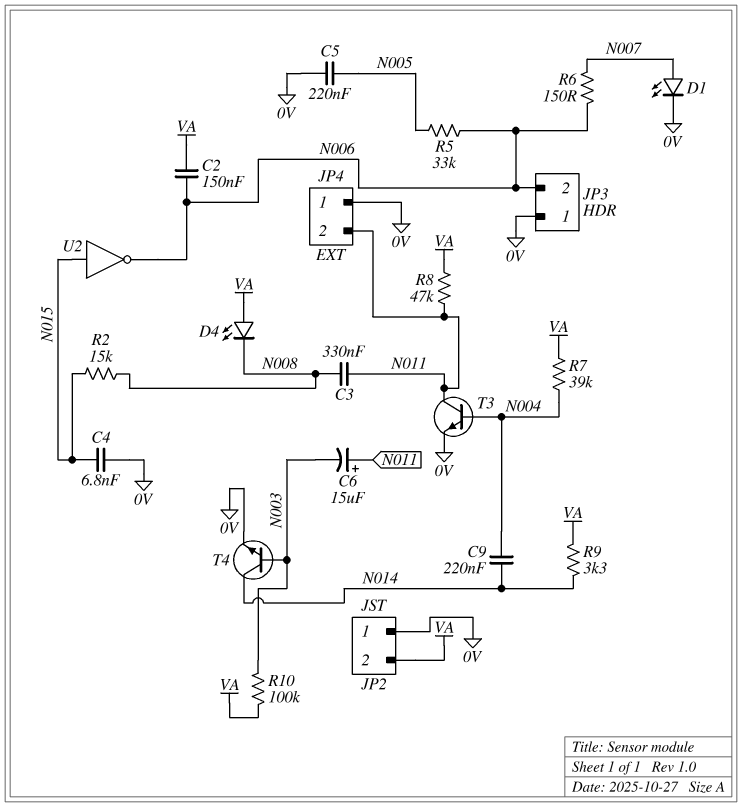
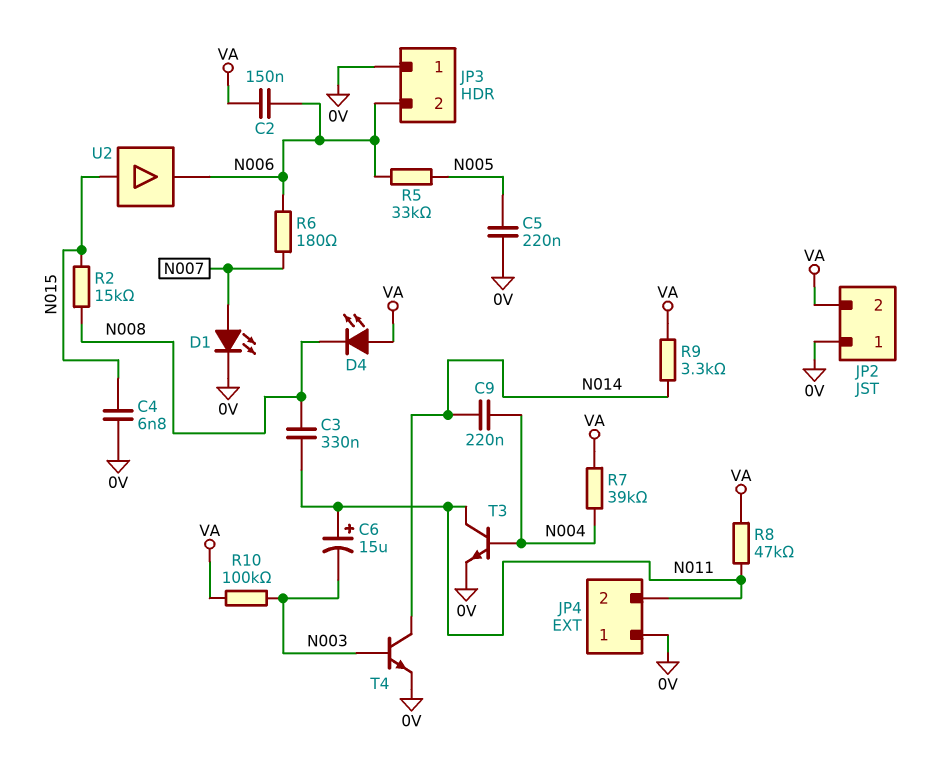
R6: 150 (N006, N007) -> 180 (N006, N007)
U2: NOT (in N015, out N006) -> buffer (in N015, out N006)

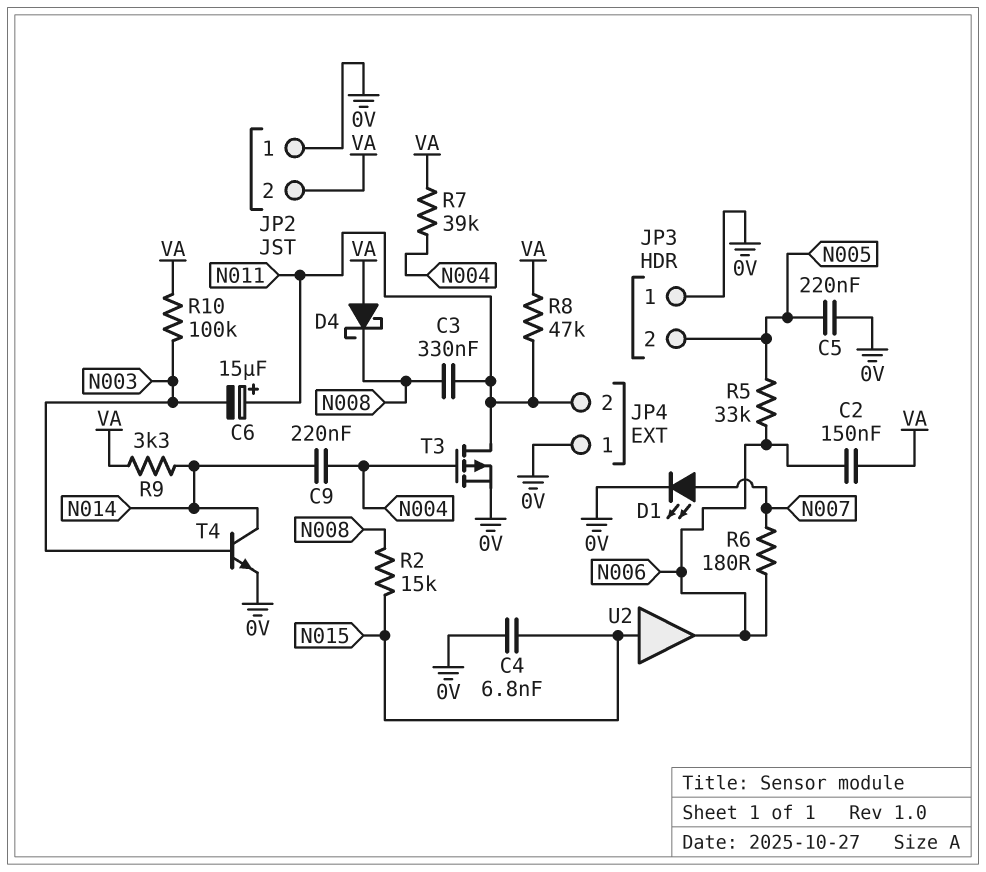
D4: LED (A VA, K N008) -> schottky (A VA, K N008)
JP3 pin 2: N006 -> N005
T3: NPN (B N004, C N011, E 0V) -> PMOS (G N004, D N011, S 0V)

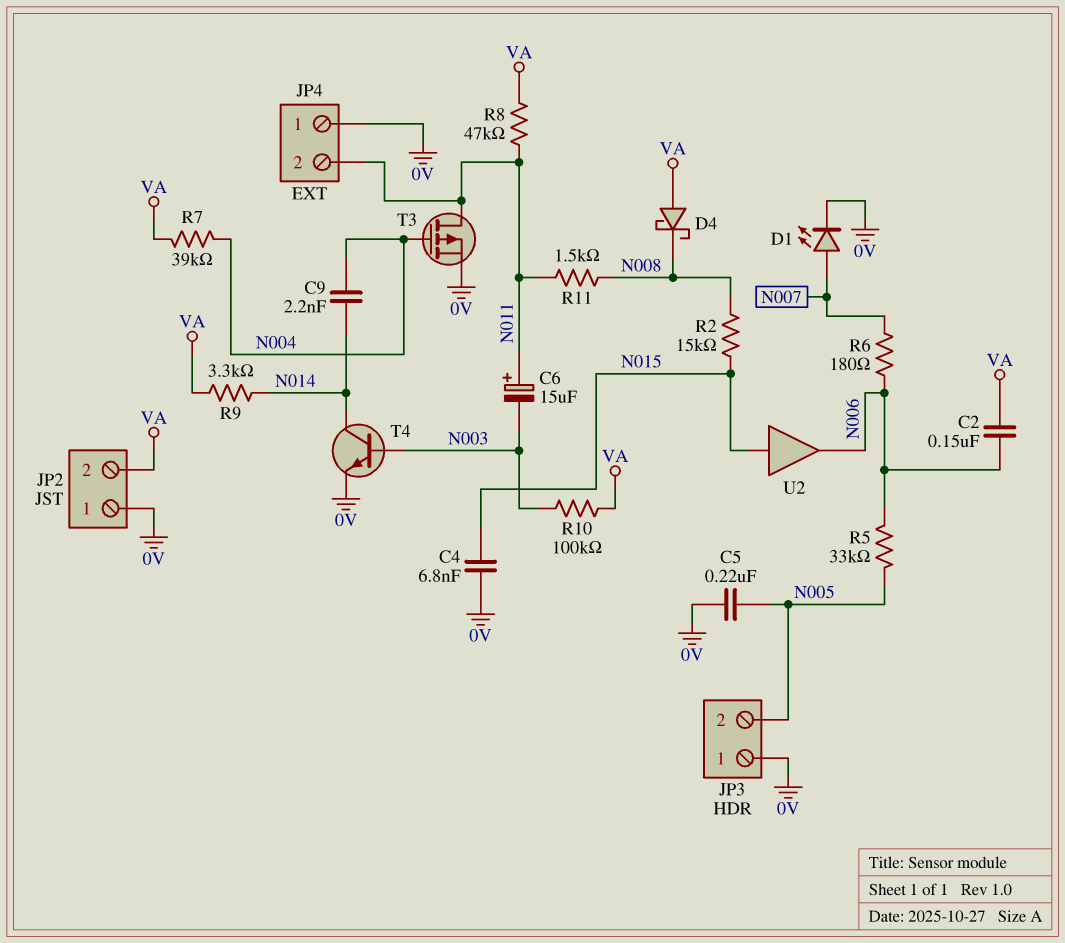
C3: 330nF (N008, N011) -> none
C9: 220nF (N004, N014) -> 2.2nF (N004, N014)
R11: none -> 1.5k (N008, N011)

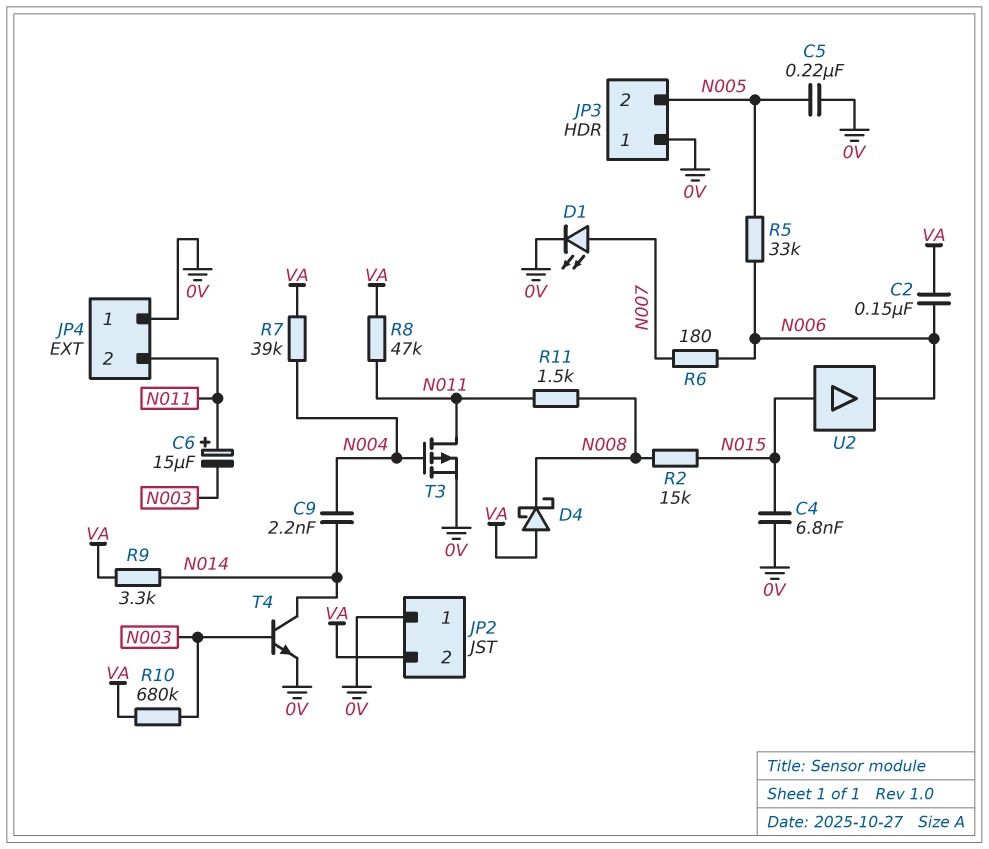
R10: 100k (N003, VA) -> 680k (N003, VA)

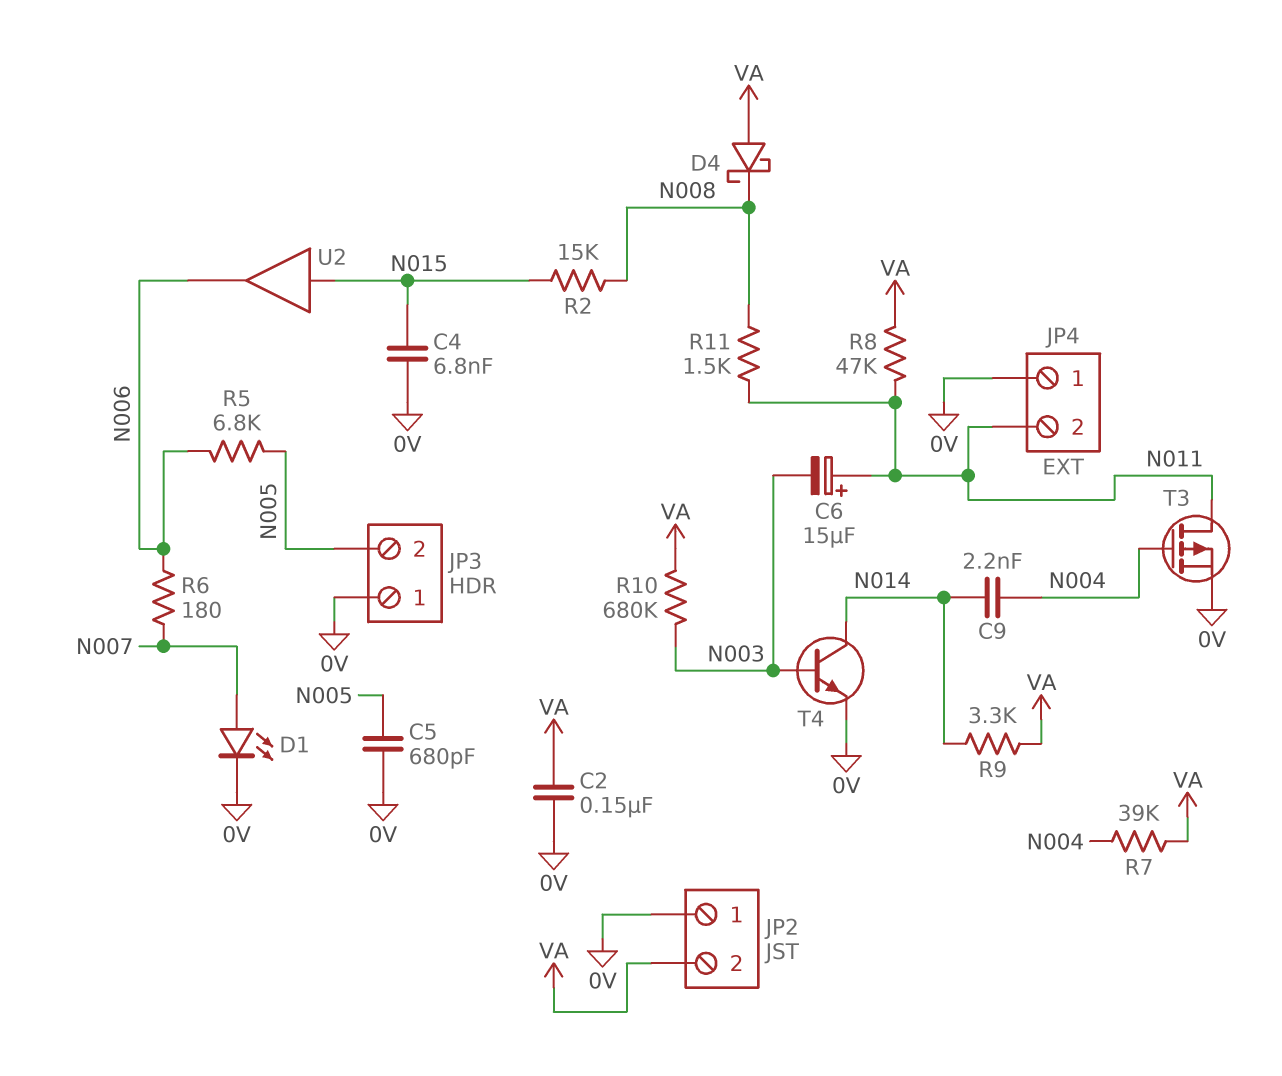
C2: 150nF (N006, VA) -> 150nF (0V, VA)
C5: 220nF (0V, N005) -> 680pF (0V, N005)
R5: 33k (N005, N006) -> 6.8k (N005, N006)

